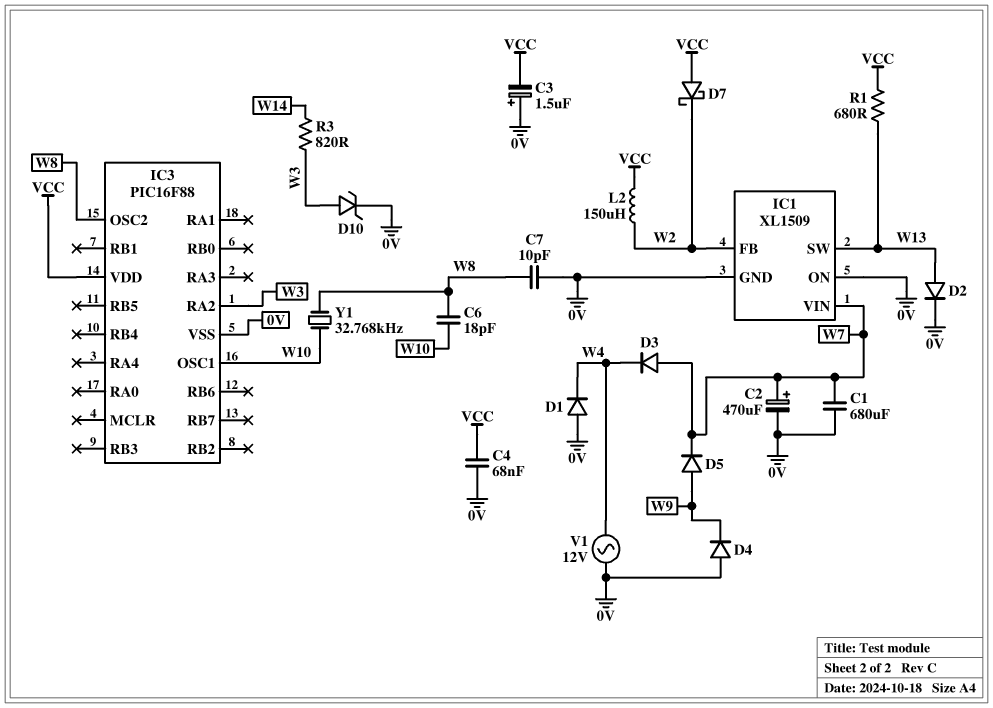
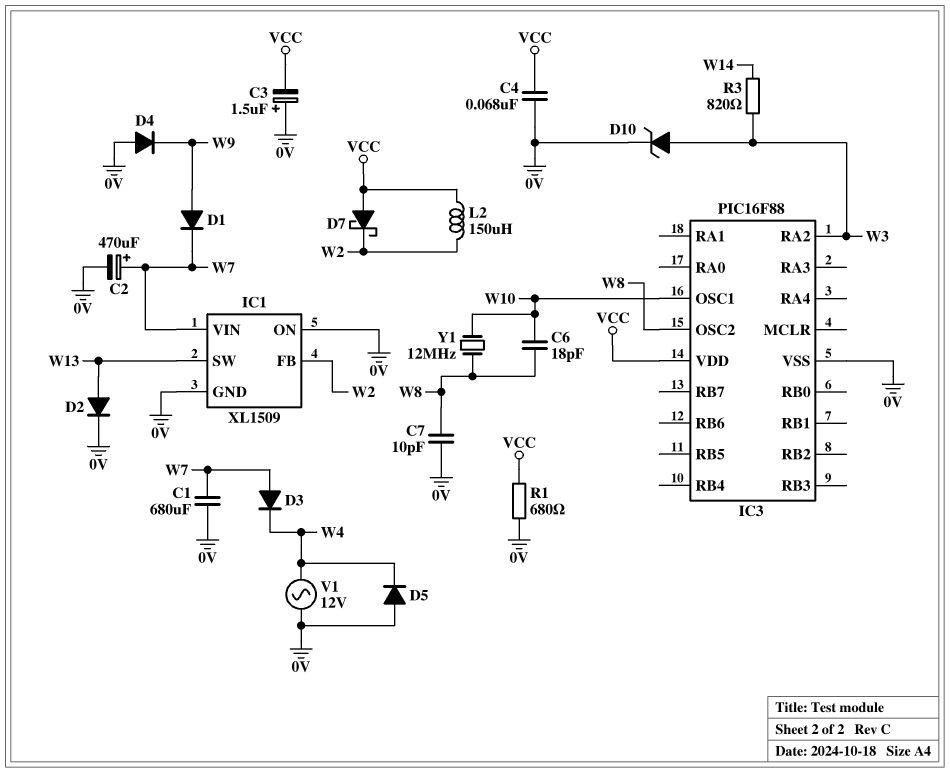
D1: diode (A 0V, K W4) -> diode (A W9, K W7)
D5: diode (A W9, K W7) -> diode (A 0V, K W4)
R1: 680 (VCC, W13) -> 680 (0V, VCC)
Y1: 32.768kHz (W8, W10) -> 12MHz (W8, W10)

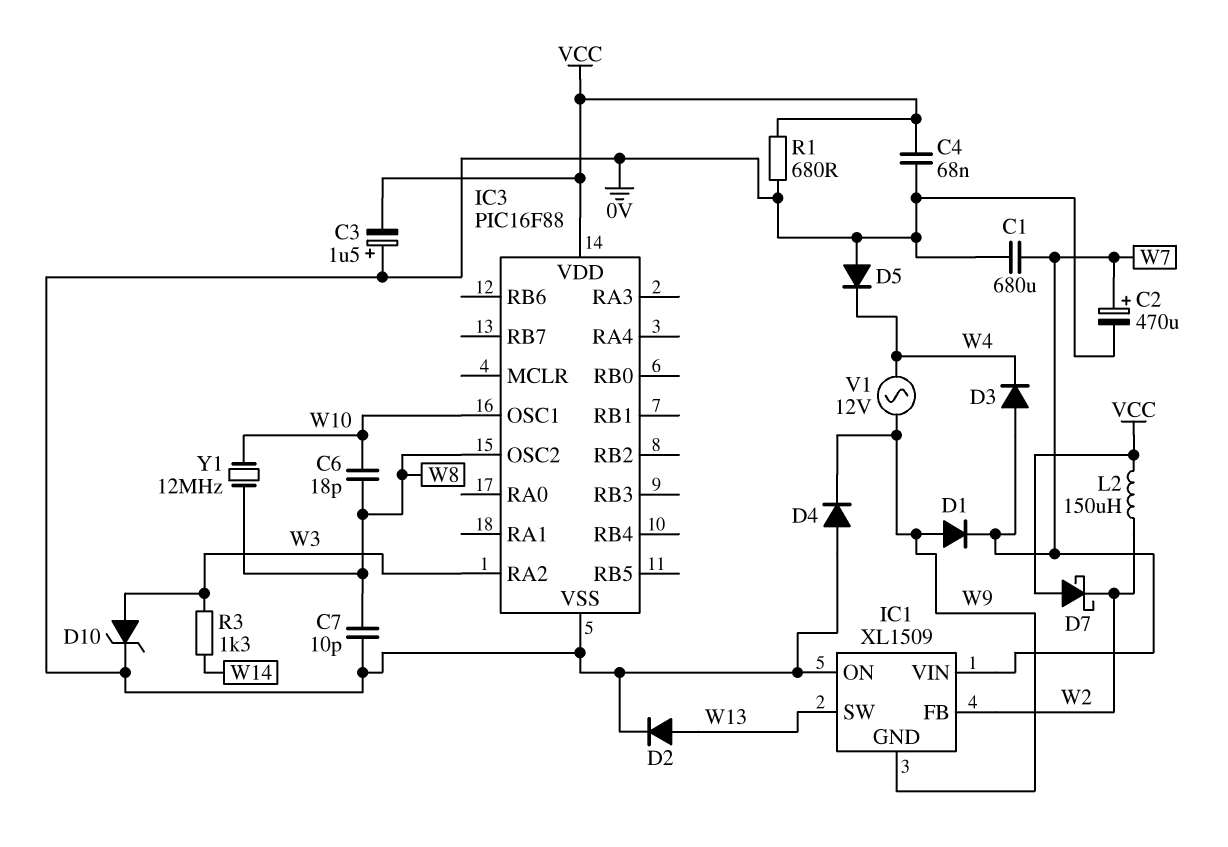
IC1 pin GND: 0V -> W9
R3: 820 (W3, W14) -> 1.3k (W3, W14)
V1: AC 12V (0V, W4) -> AC 12V (W4, W9)

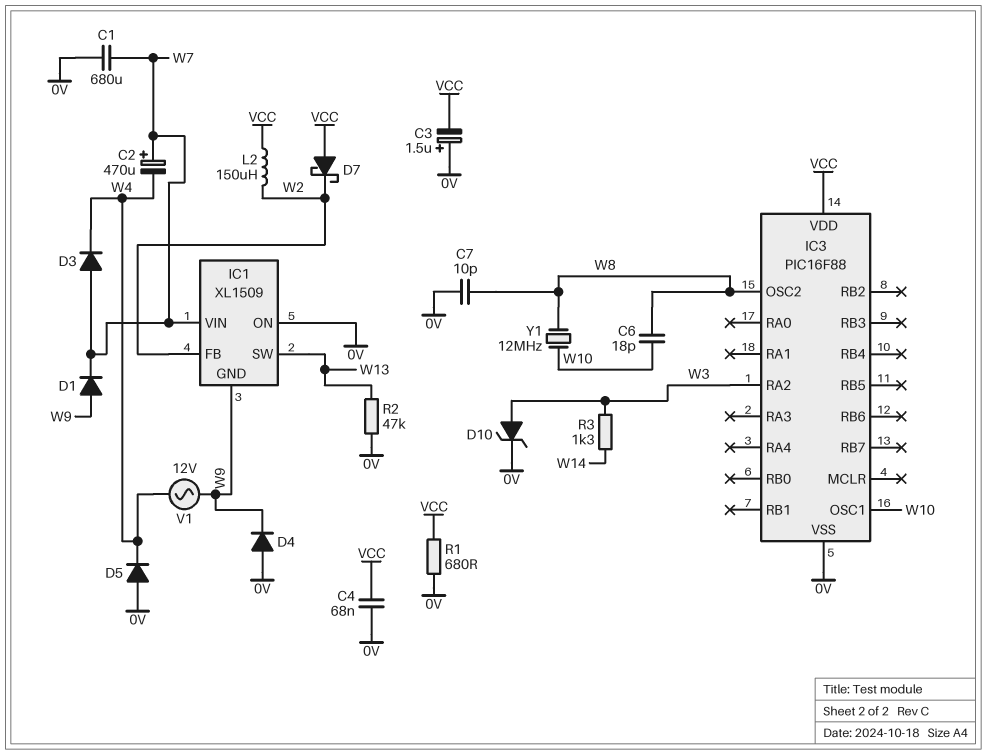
C2: 470uF (plus W7, minus 0V) -> 470uF (plus W7, minus W4)
D2: diode (A W13, K 0V) -> none
R2: none -> 47k (0V, W13)

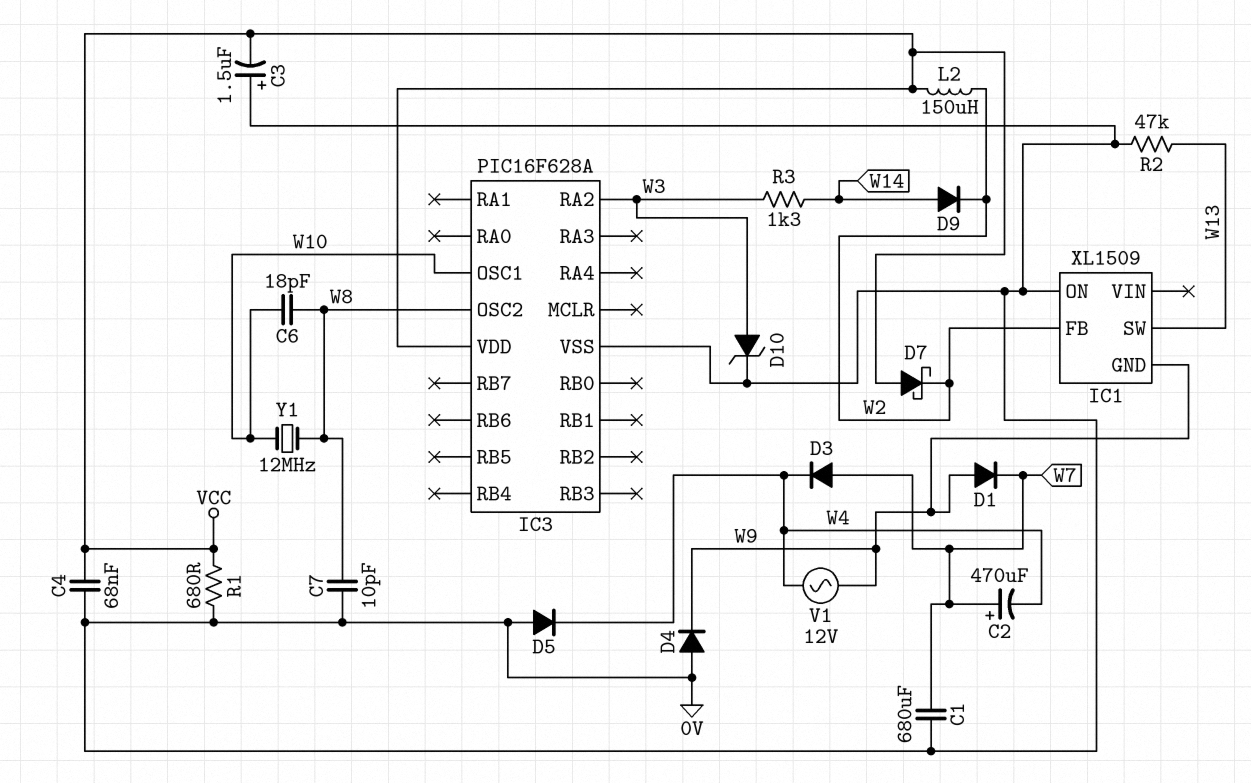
D9: none -> diode (A W14, K W2)
IC1 pin VIN: W7 -> none
IC3: PIC16F88 -> PIC16F628A

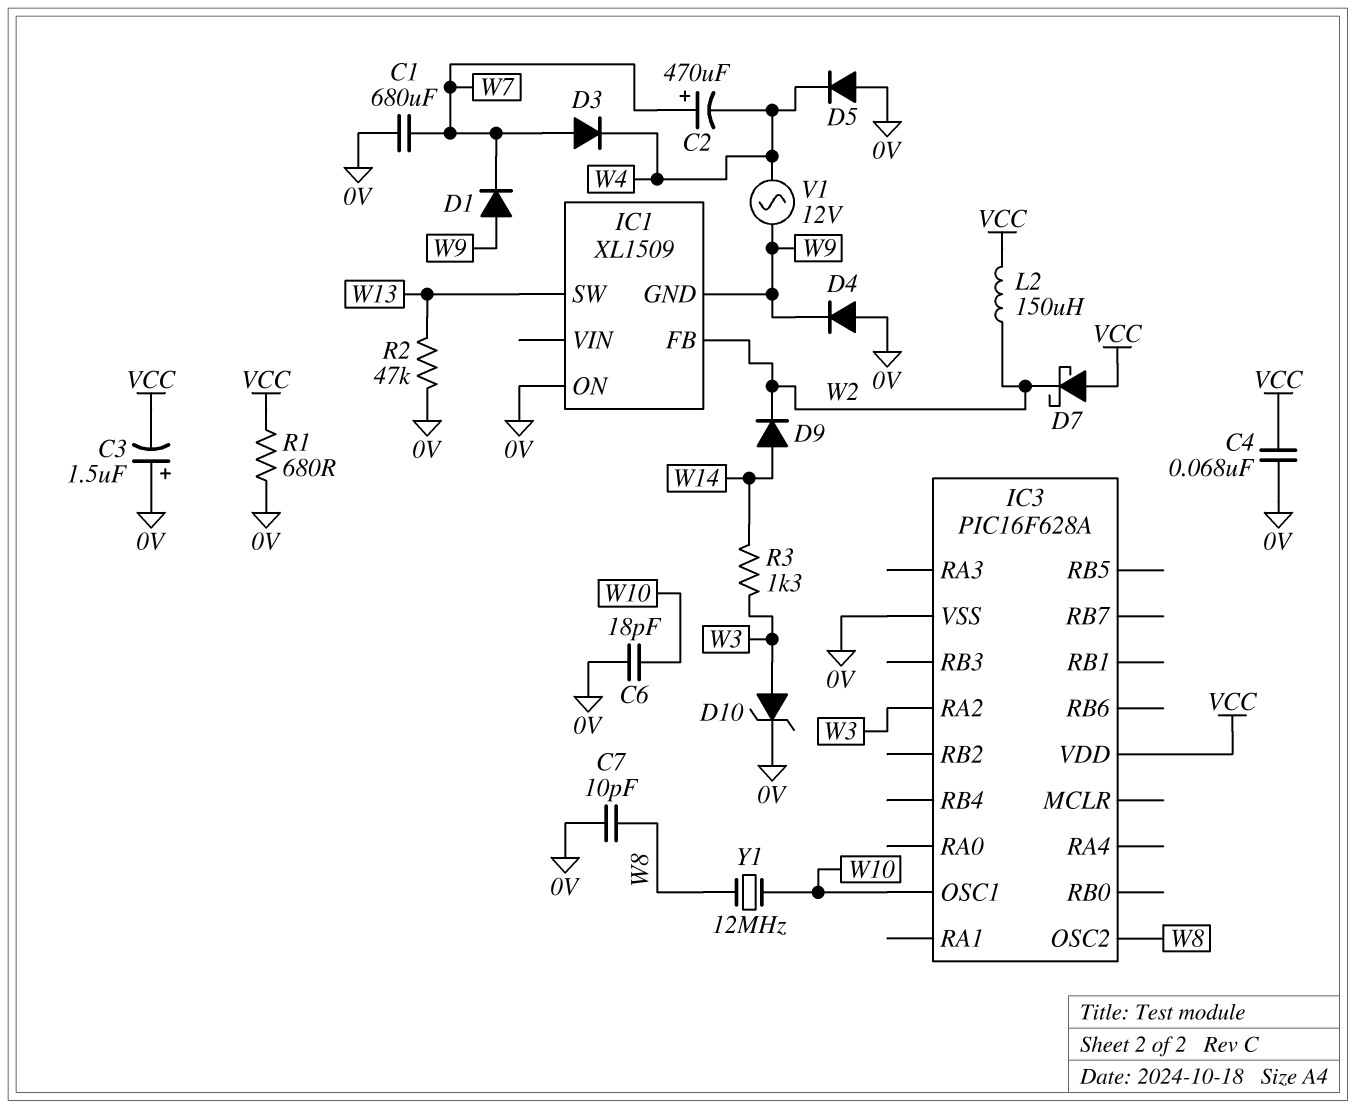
C6: 18pF (W8, W10) -> 18pF (0V, W10)

